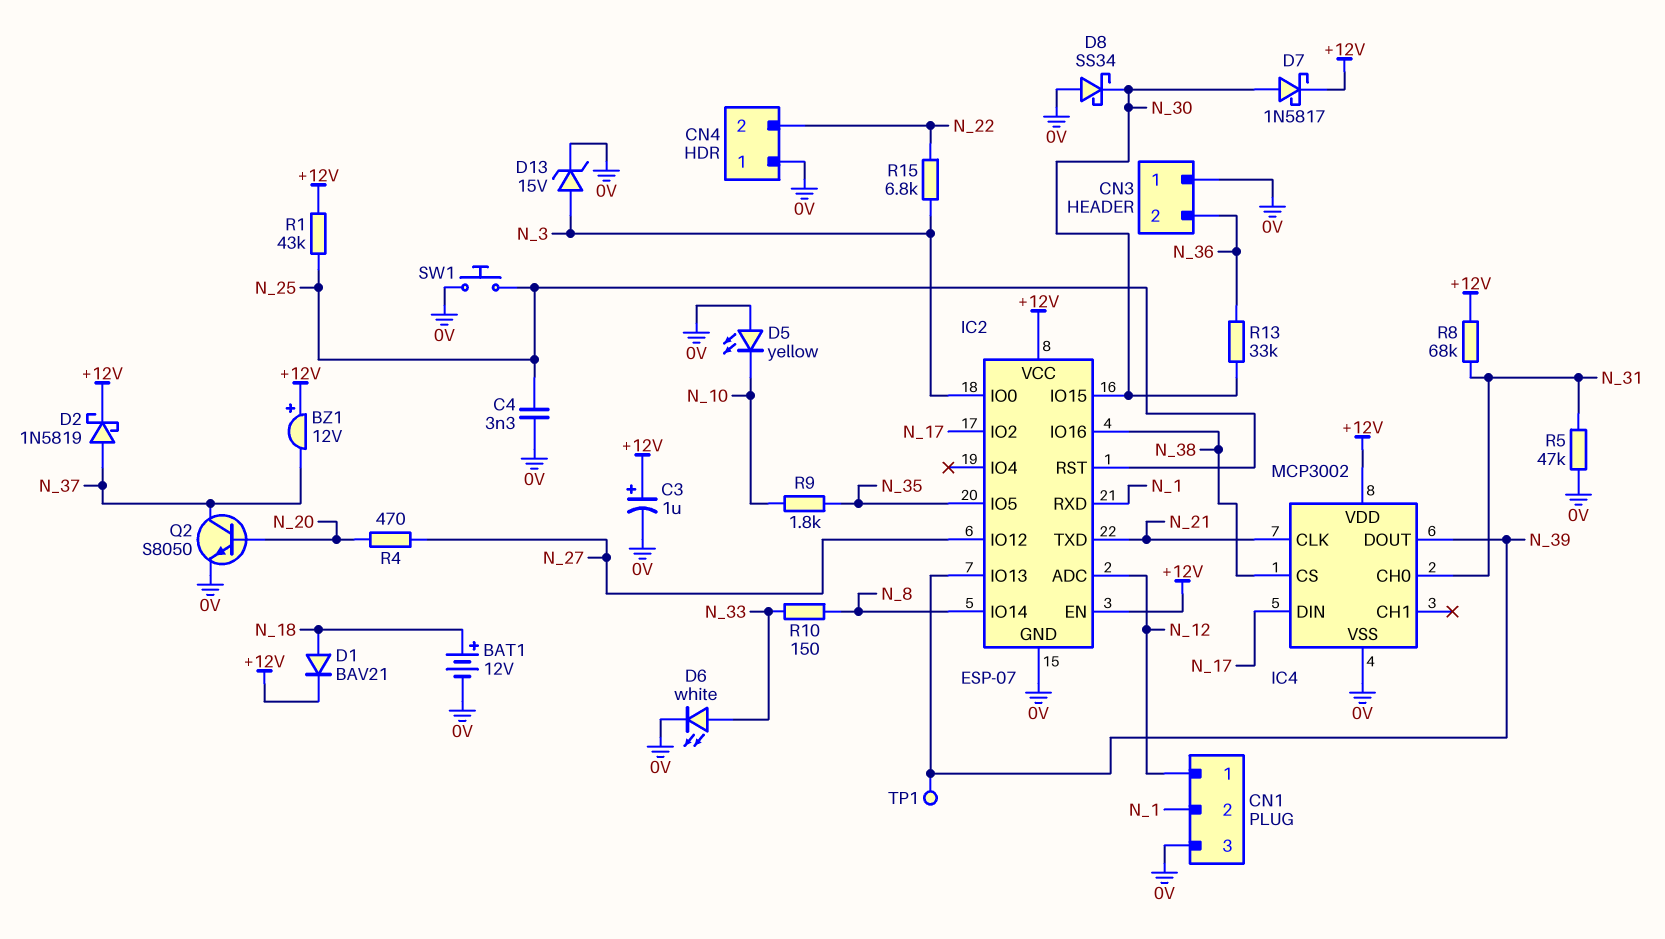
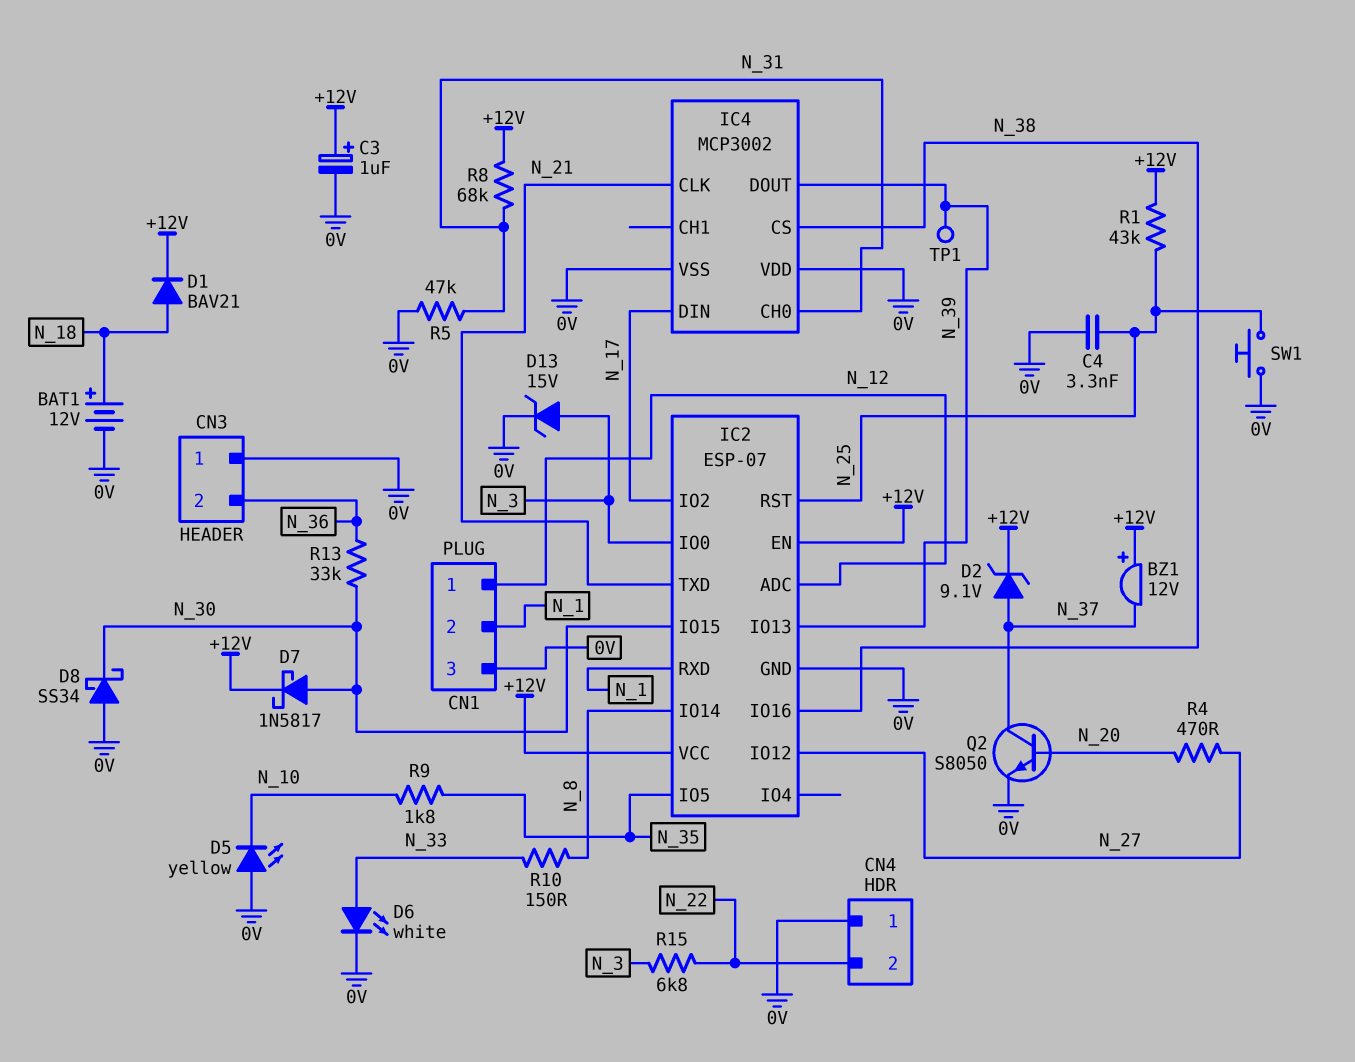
D2: schottky 1N5819 (A N_37, K +12V) -> zener 9.1V (A N_37, K +12V)
IC4 pin VDD: +12V -> 0V

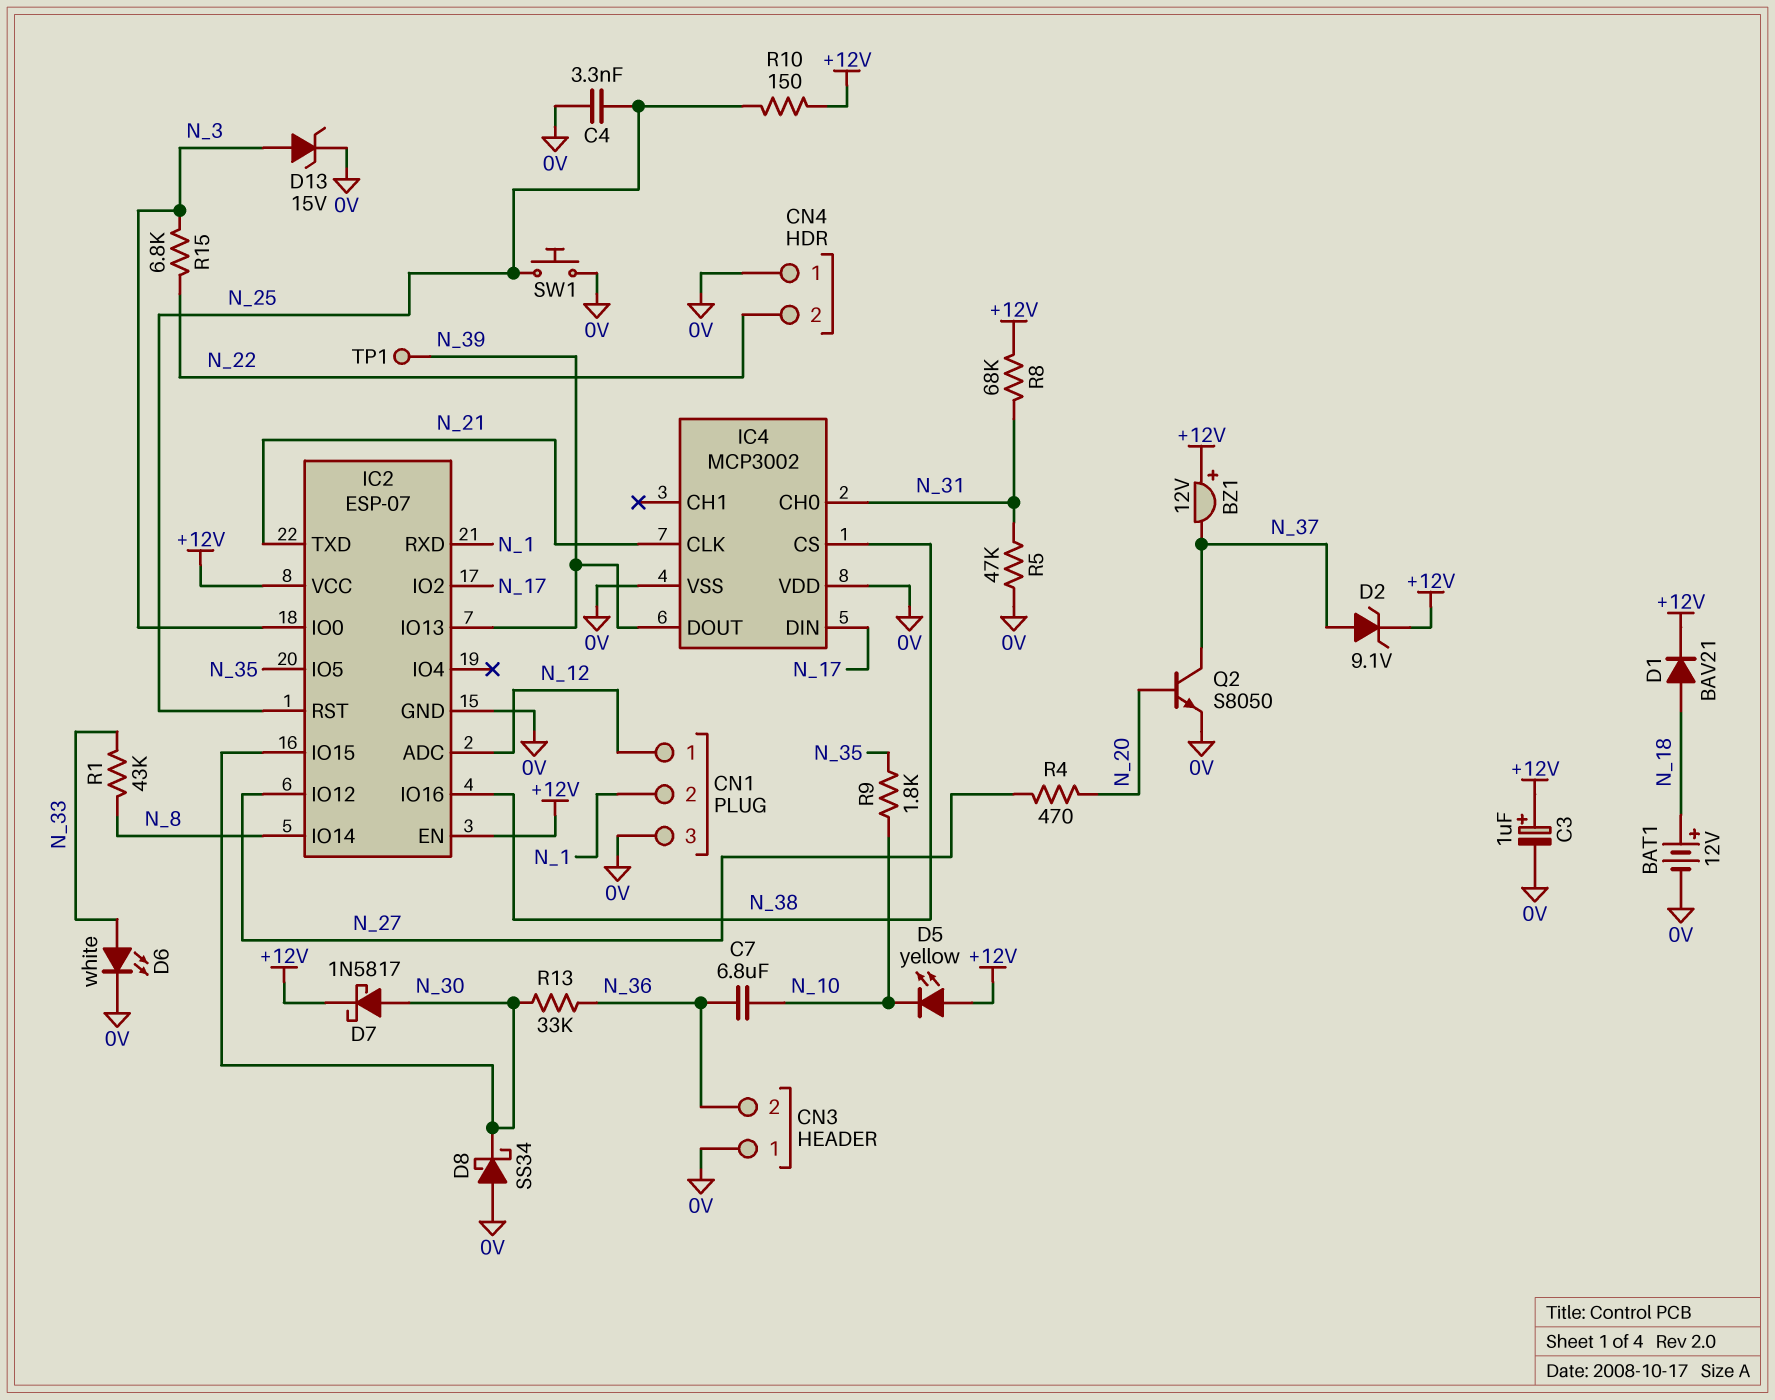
C7: none -> 6.8uF (N_10, N_36)
D5: LED yellow (A 0V, K N_10) -> LED yellow (A +12V, K N_10)
R1: 43k (+12V, N_25) -> 43k (N_8, N_33)
R10: 150 (N_8, N_33) -> 150 (+12V, N_25)

